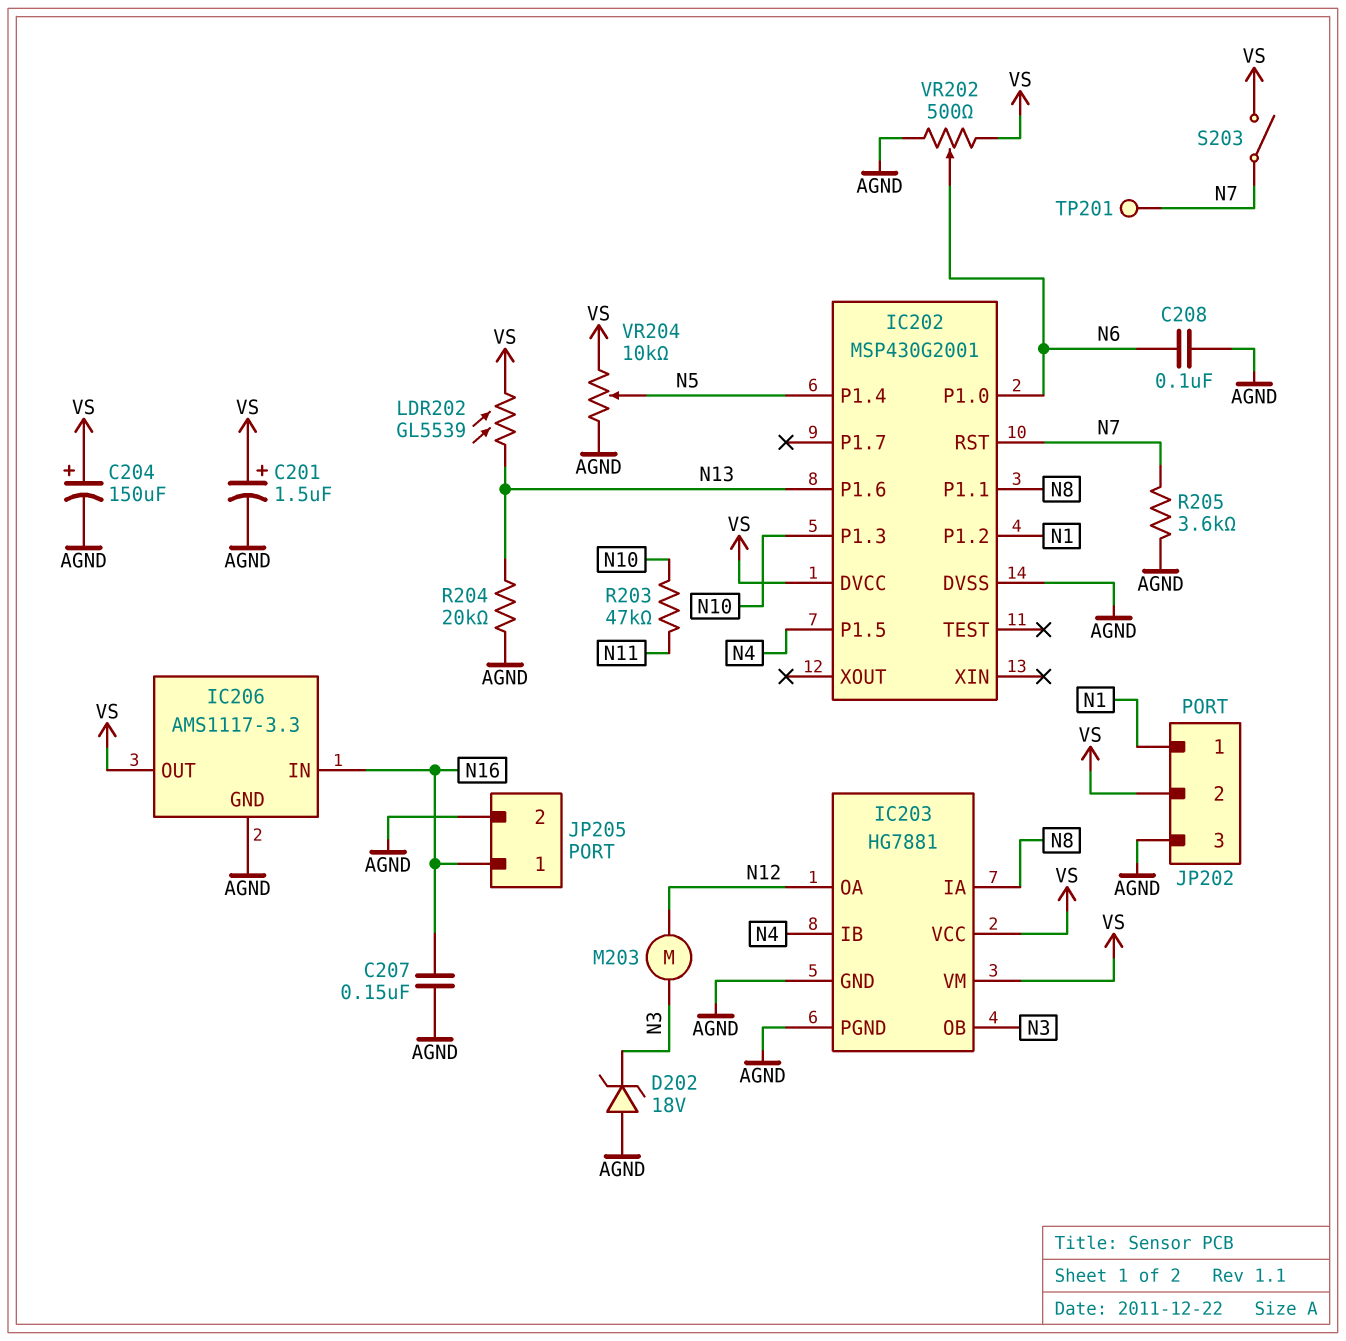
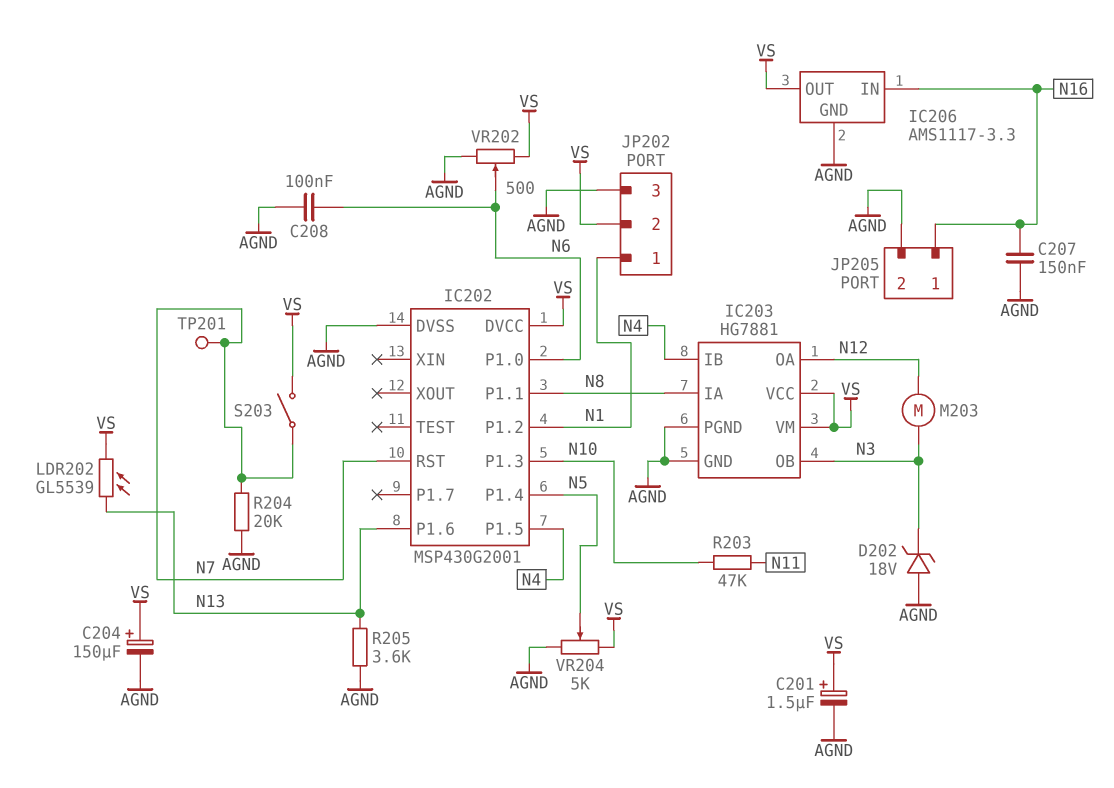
R204: 20k (AGND, N13) -> 20k (AGND, N7)
R205: 3.6k (AGND, N7) -> 3.6k (AGND, N13)
VR204: 10k (AGND, VS, wiper N5) -> 5k (AGND, VS, wiper N5)

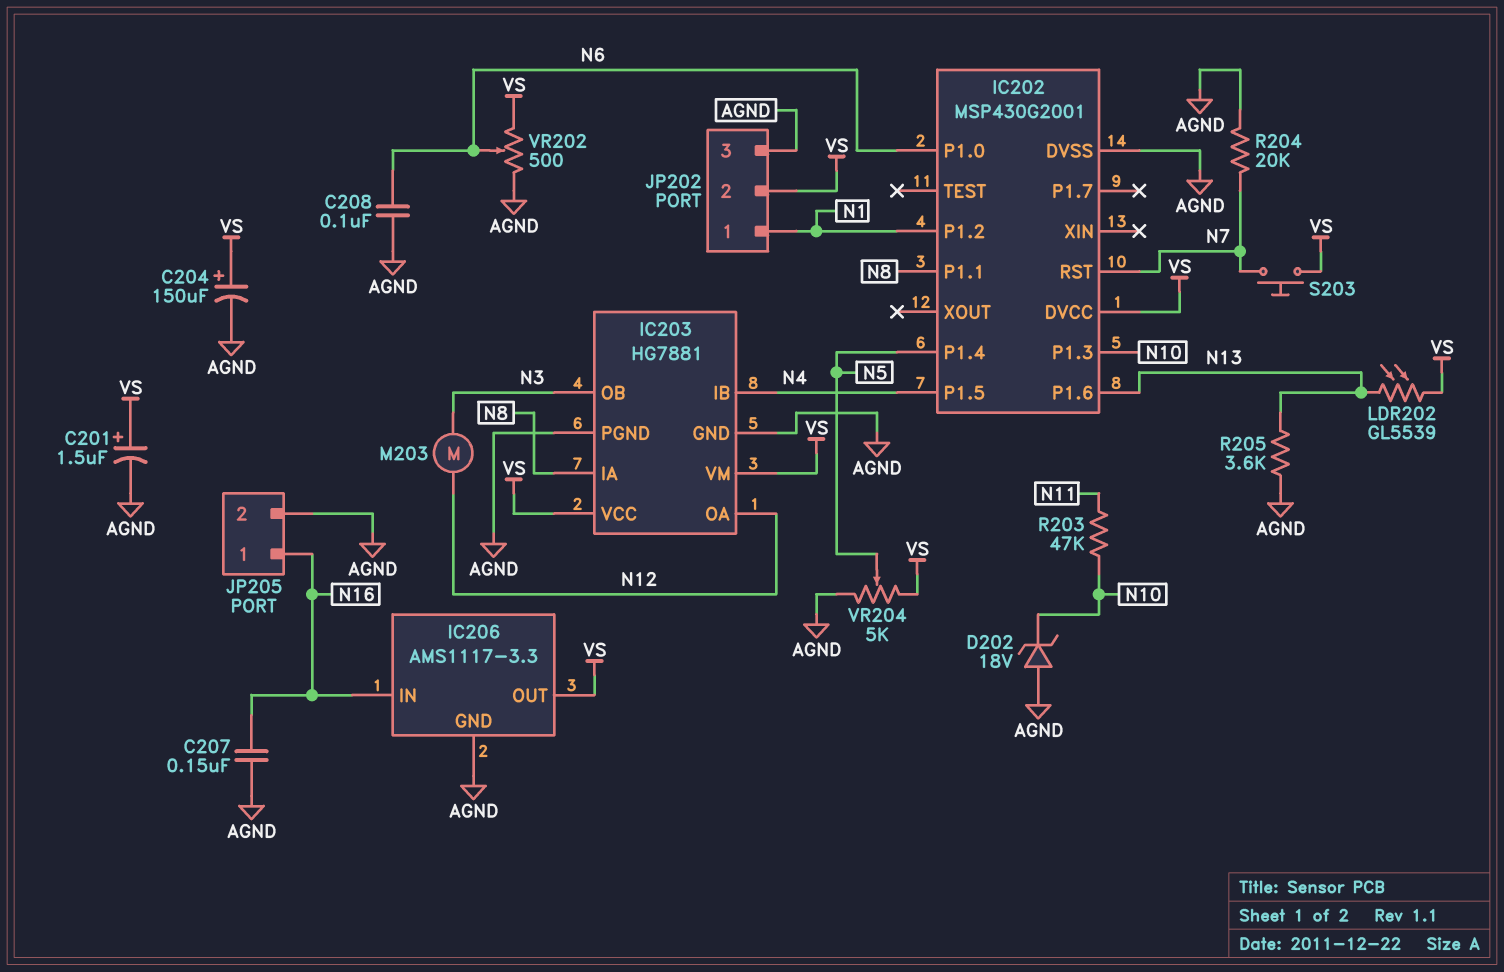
D202: zener 18V (A AGND, K N3) -> zener 18V (A AGND, K N10)
S203: switch (N7, VS) -> button (N7, VS)
TP201: test point (N7) -> none

